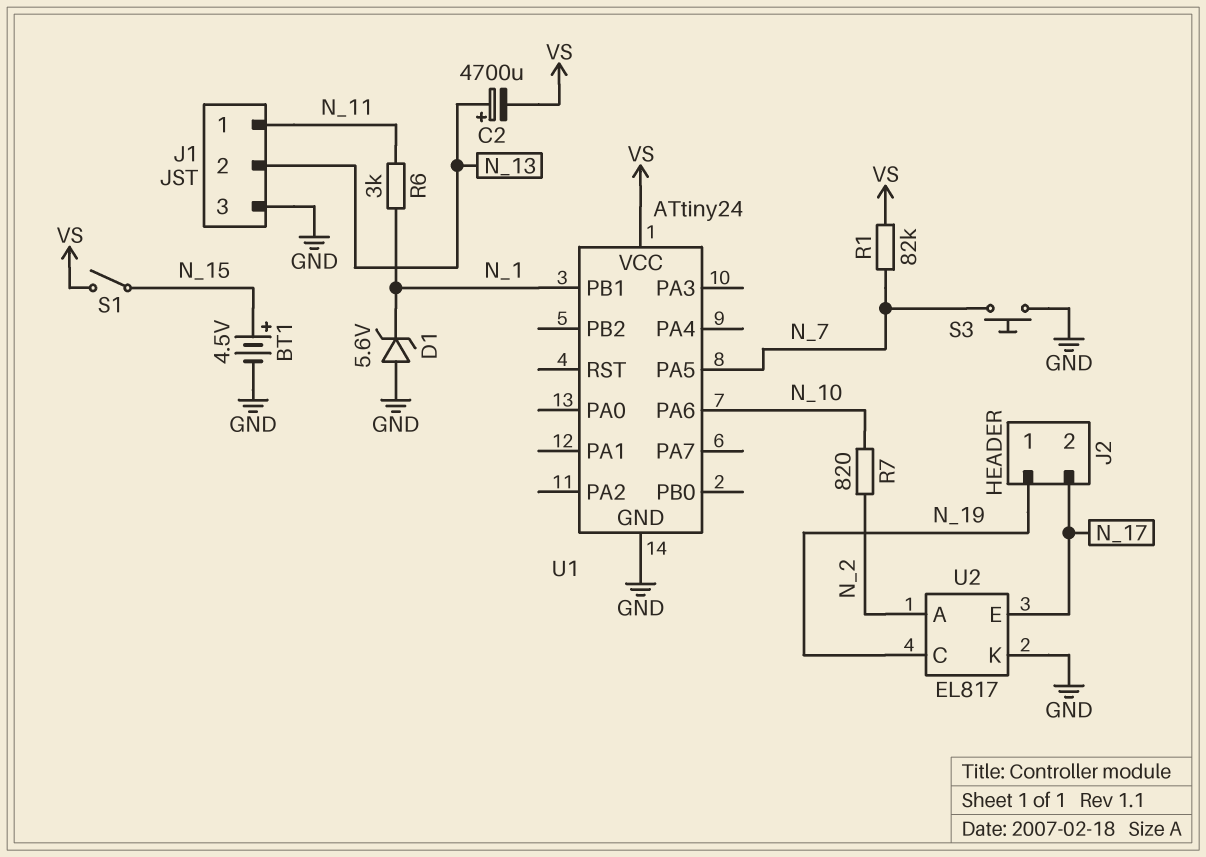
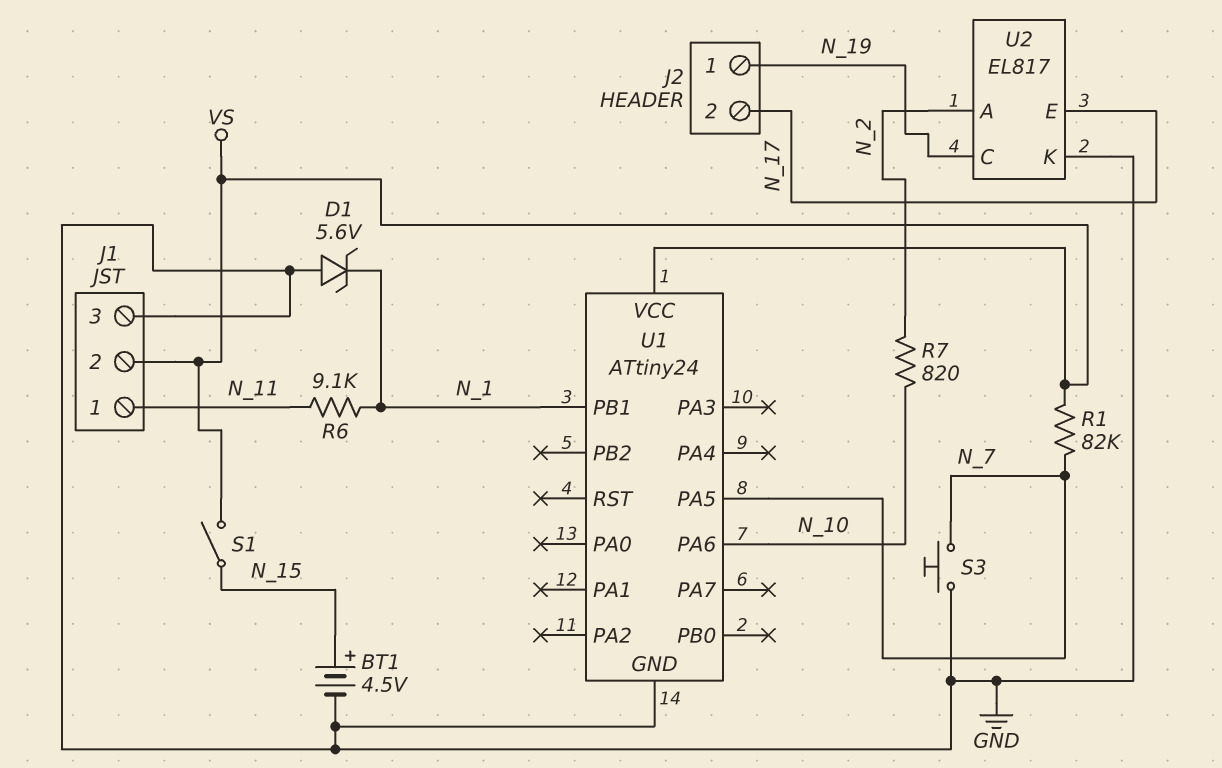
C2: 4700uF (plus N_13, minus VS) -> none
J1 pin 2: N_13 -> VS
R6: 3k (N_1, N_11) -> 9.1k (N_1, N_11)

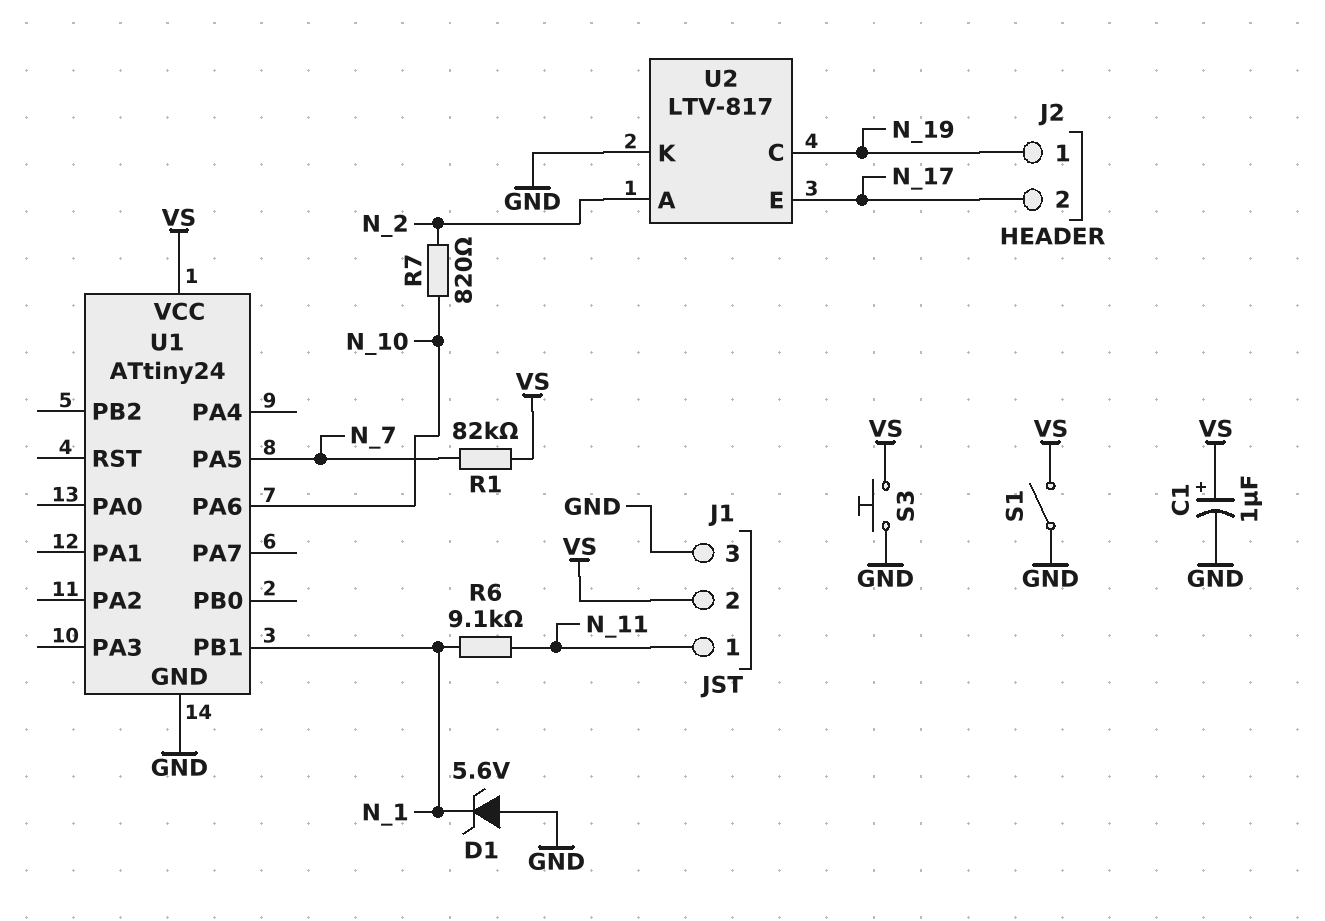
BT1: 4.5V (plus N_15, minus GND) -> none
C1: none -> 1uF (plus VS, minus GND)
S1: switch (N_15, VS) -> switch (GND, VS)
S3: button (GND, N_7) -> button (GND, VS)
U2: EL817 -> LTV-817

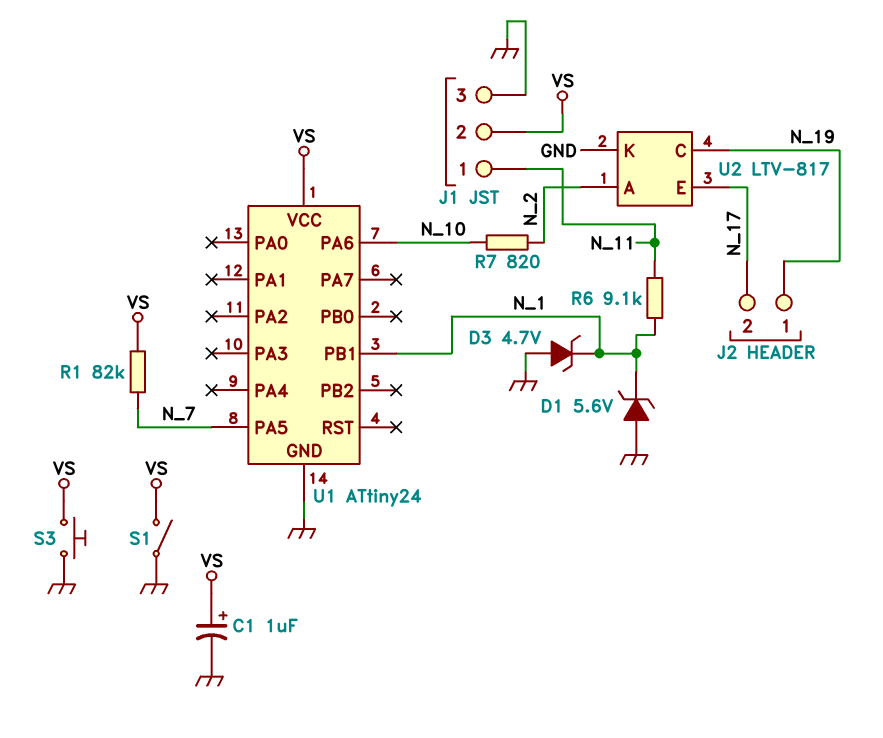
D3: none -> zener 4.7V (A GND, K N_1)

